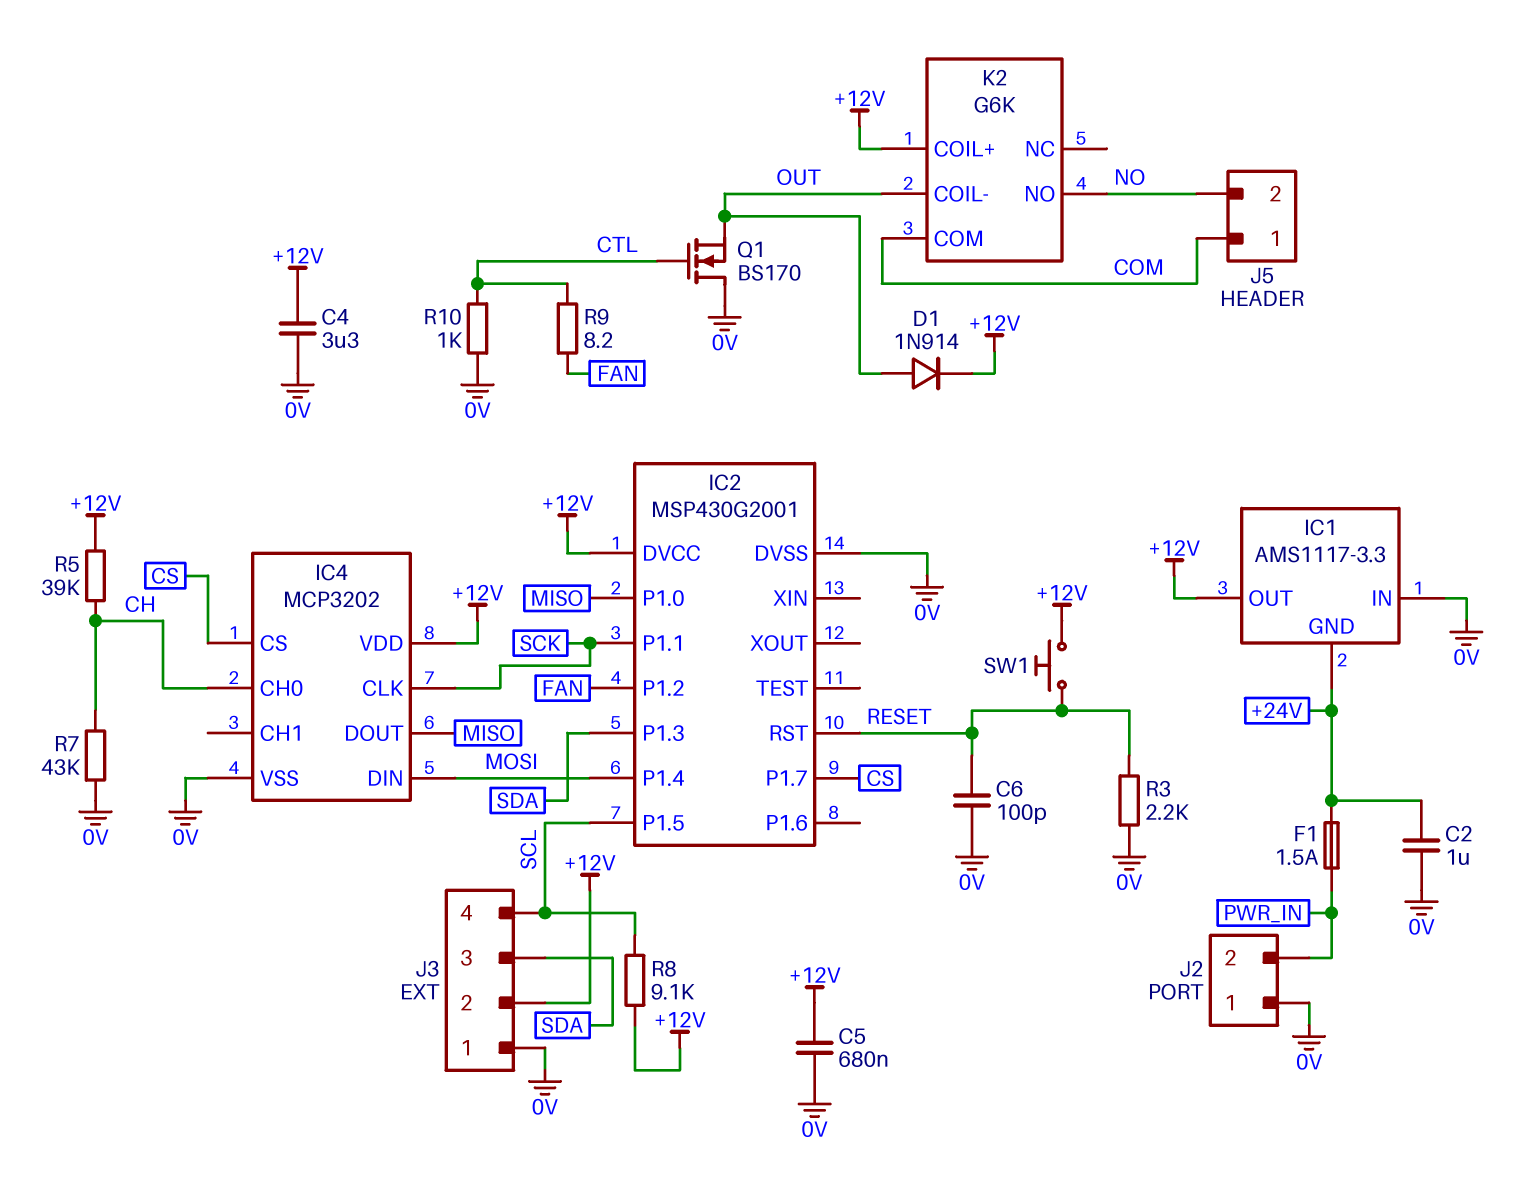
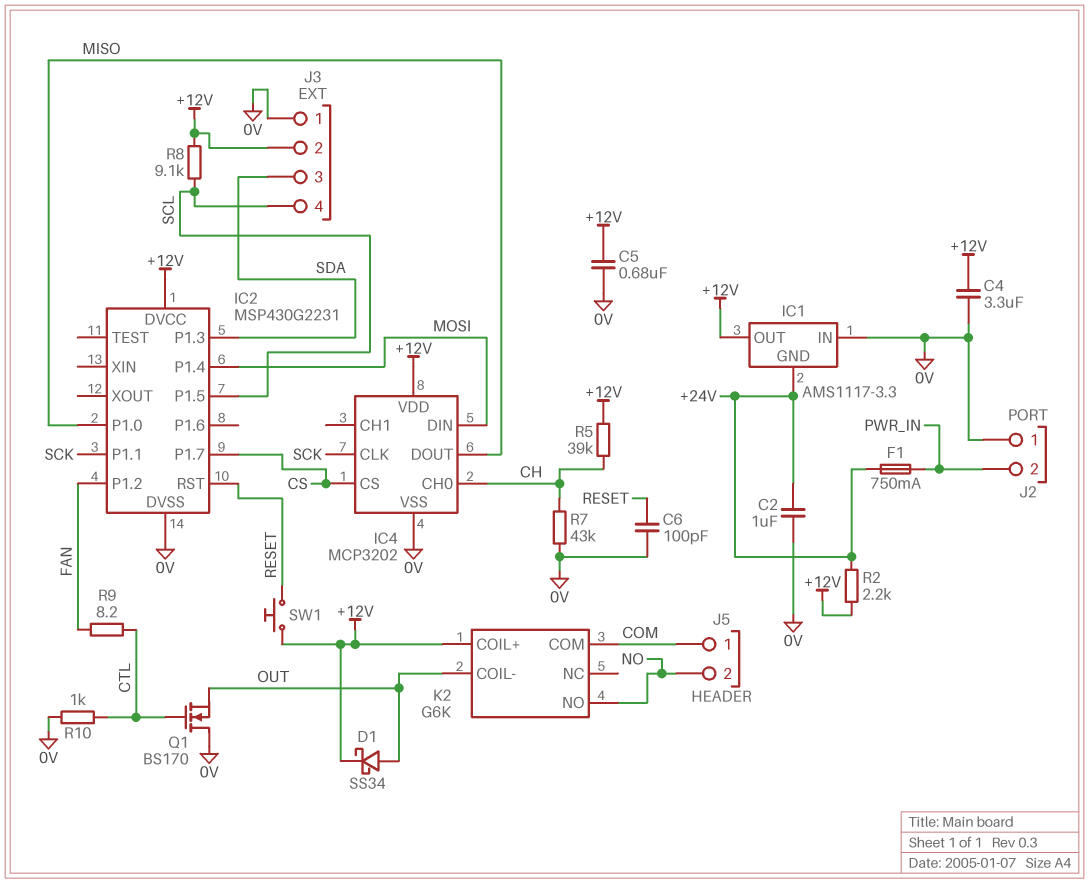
D1: diode 1N914 (A OUT, K +12V) -> schottky SS34 (A OUT, K +12V)
F1: 1.5A (+24V, PWR_IN) -> 750mA (+24V, PWR_IN)
IC2: MSP430G2001 -> MSP430G2231
R2: none -> 2.2k (+12V, +24V)
R3: 2.2k (0V, RESET) -> none

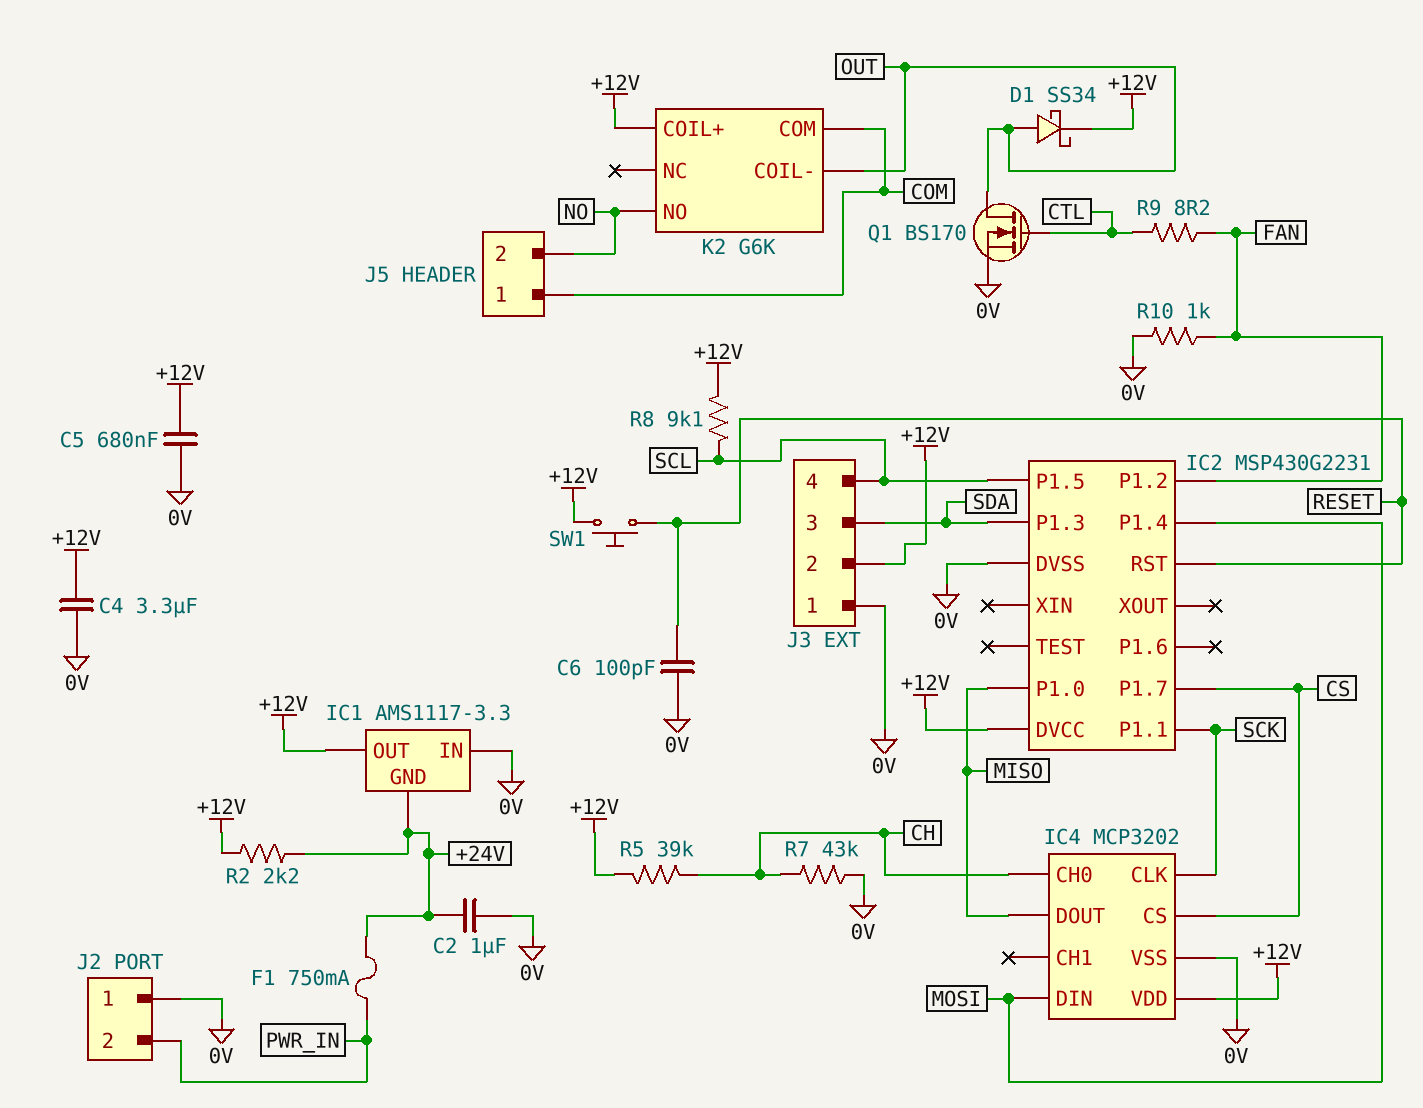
Q1: NMOS BS170 (G CTL, D 0V, S OUT) -> NMOS BS170 (G CTL, D OUT, S 0V)
R10: 1k (0V, CTL) -> 1k (0V, FAN)

